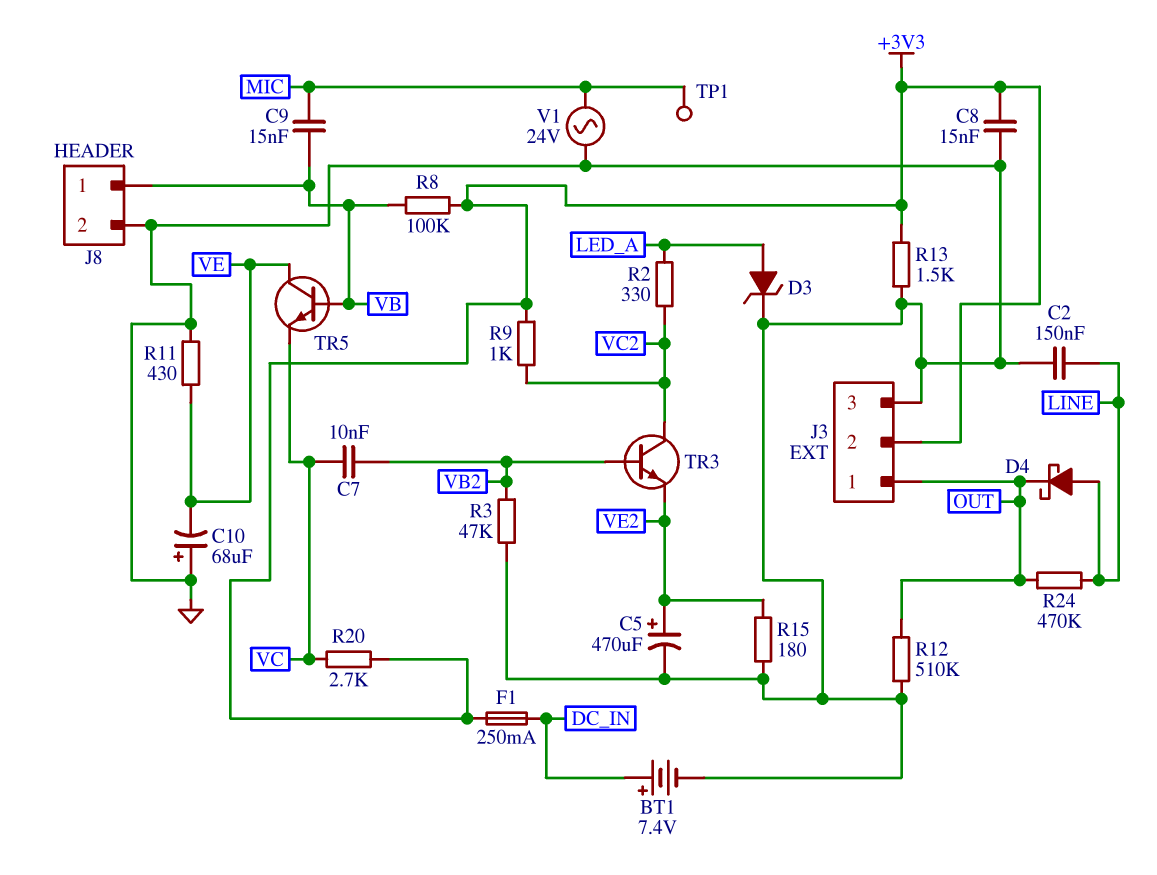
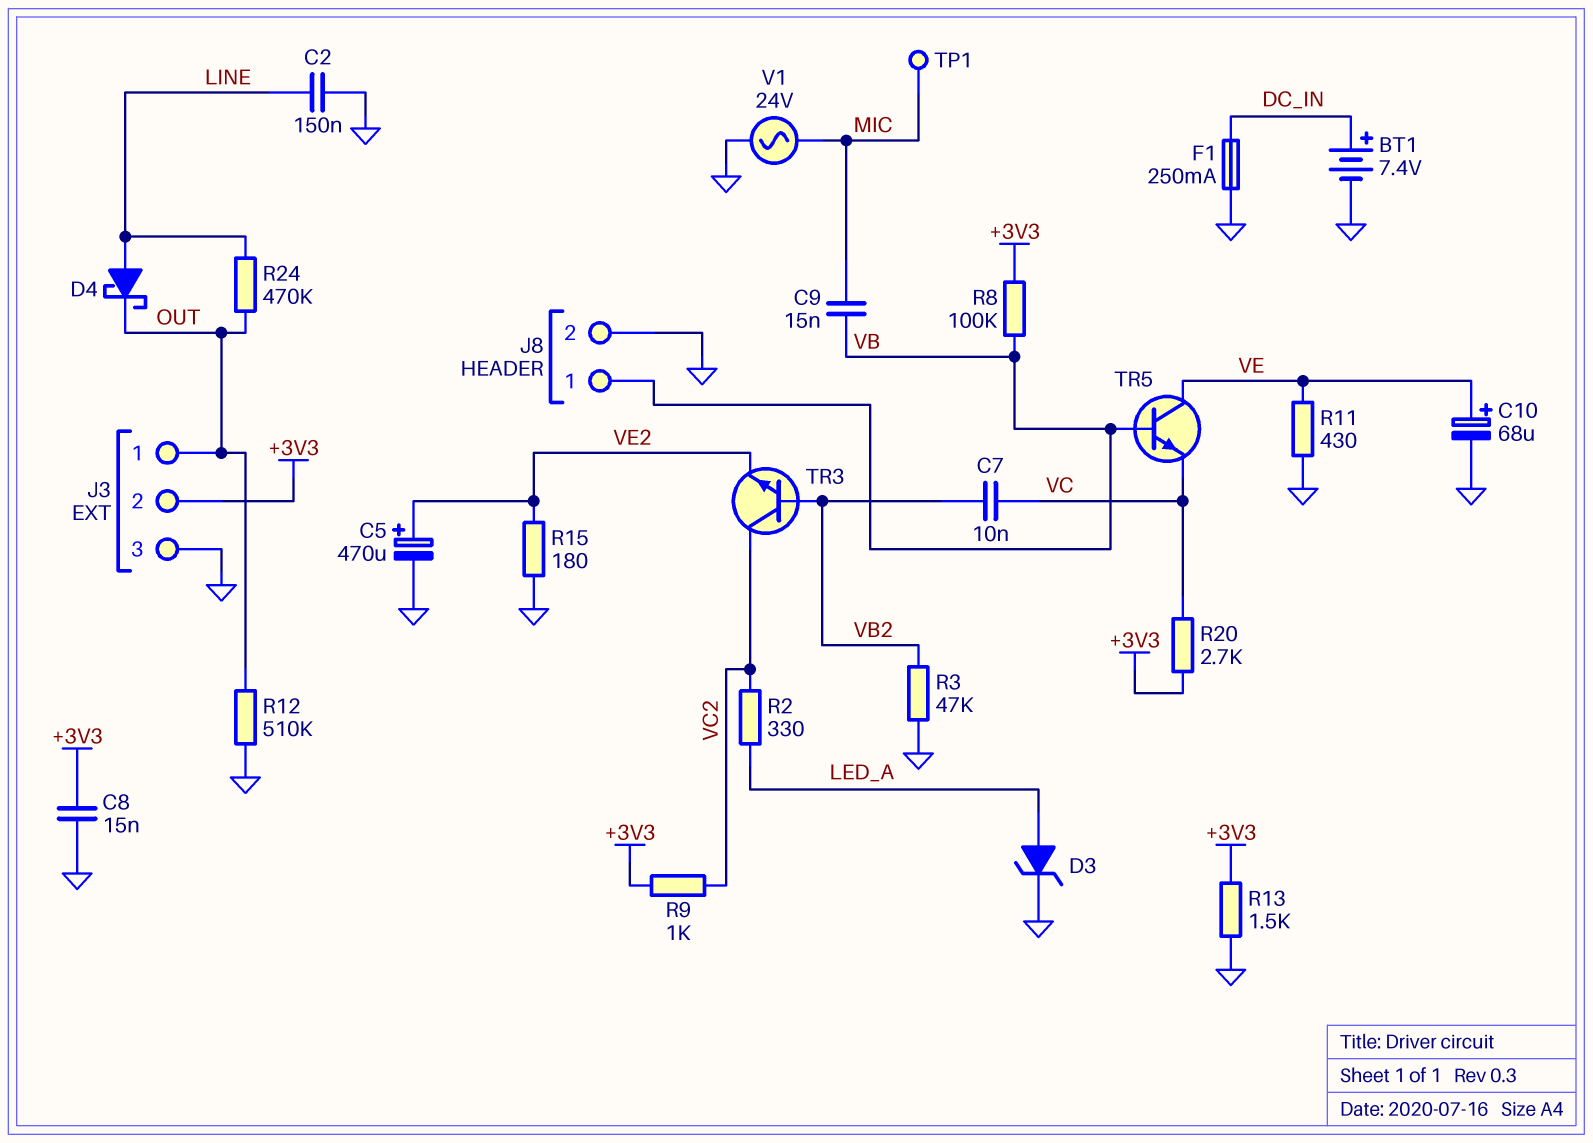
C10: 68uF (plus GND, minus VE) -> 68uF (plus VE, minus GND)
F1: 250mA (+3V3, DC_IN) -> 250mA (DC_IN, GND)

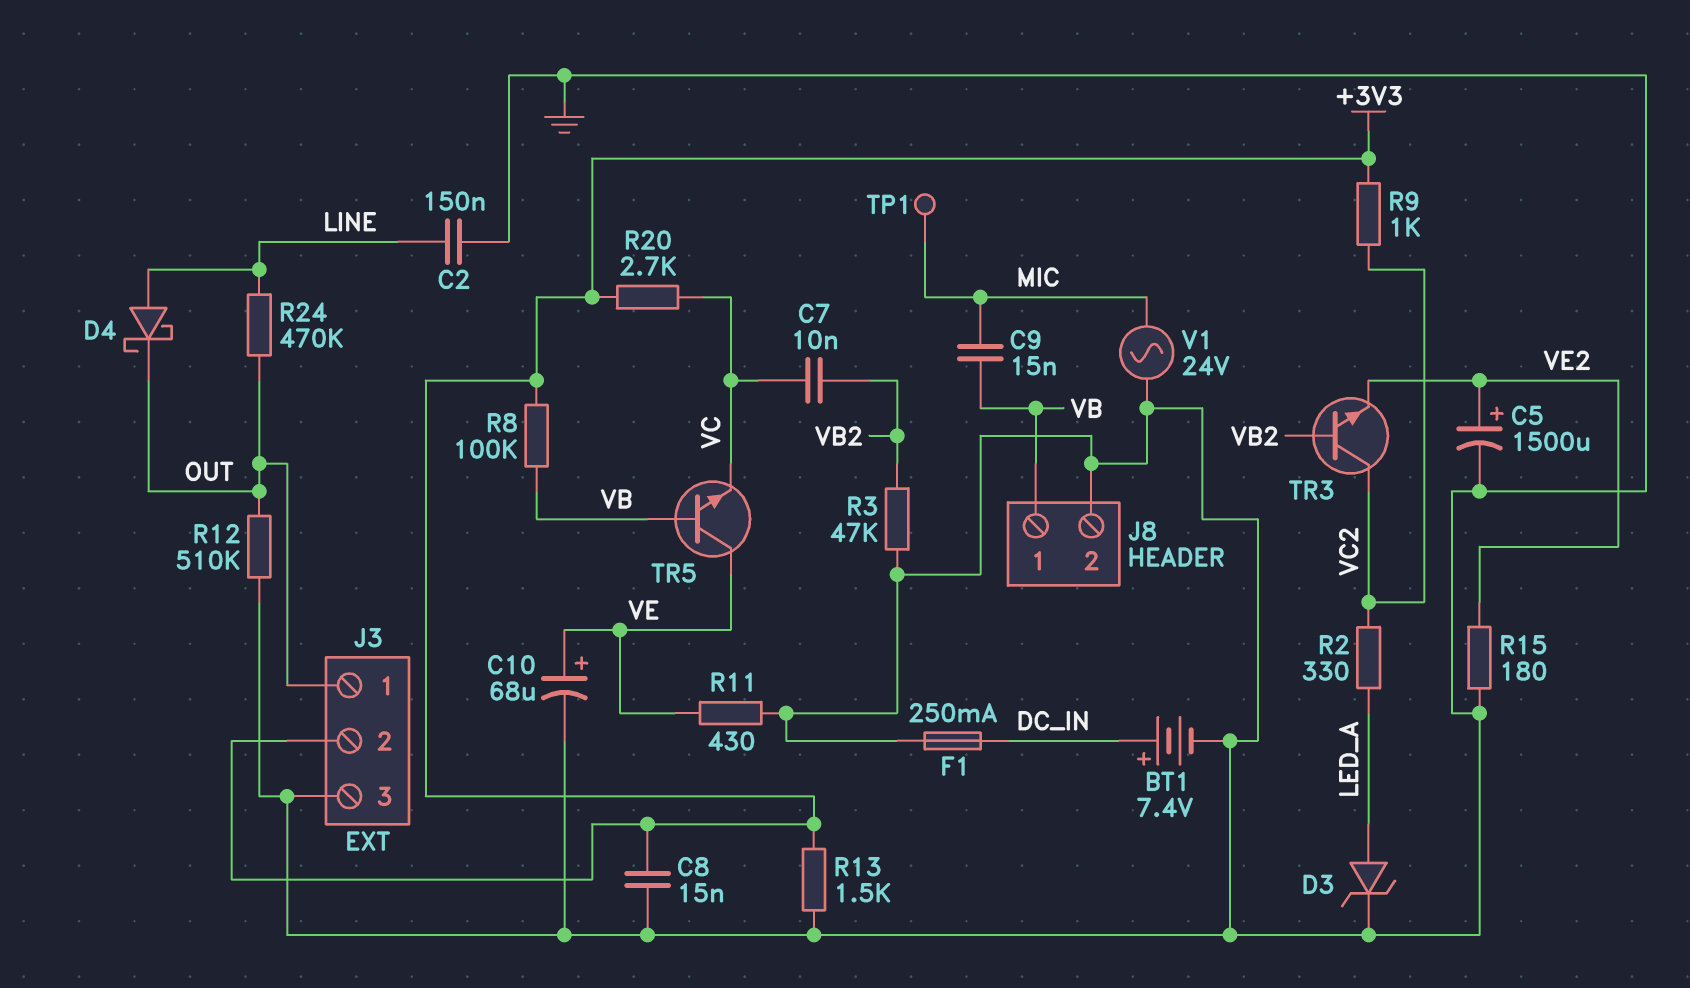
C5: 470uF (plus VE2, minus GND) -> 1500uF (plus VE2, minus GND)

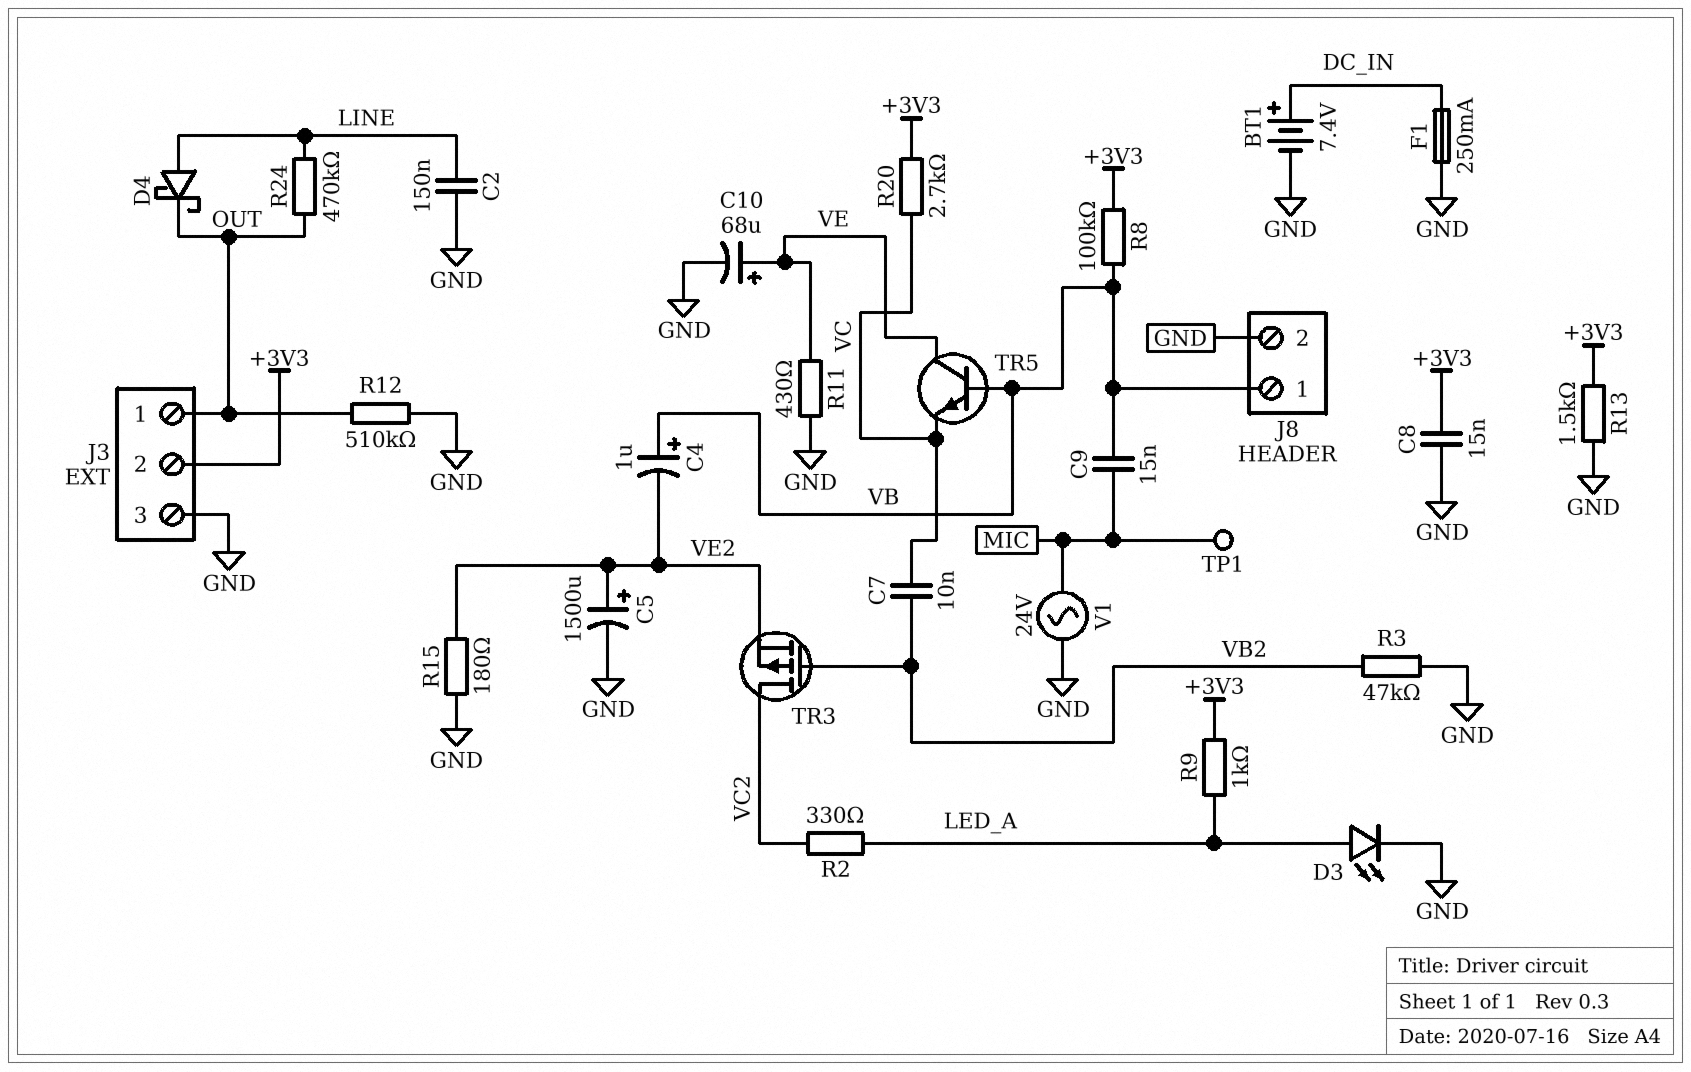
C4: none -> 1uF (plus VB, minus VE2)
D3: zener (A LED_A, K GND) -> LED (A LED_A, K GND)
R9: 1k (+3V3, VC2) -> 1k (+3V3, LED_A)
TR3: NPN (B VB2, C VC2, E VE2) -> PMOS (G VB2, D VC2, S VE2)

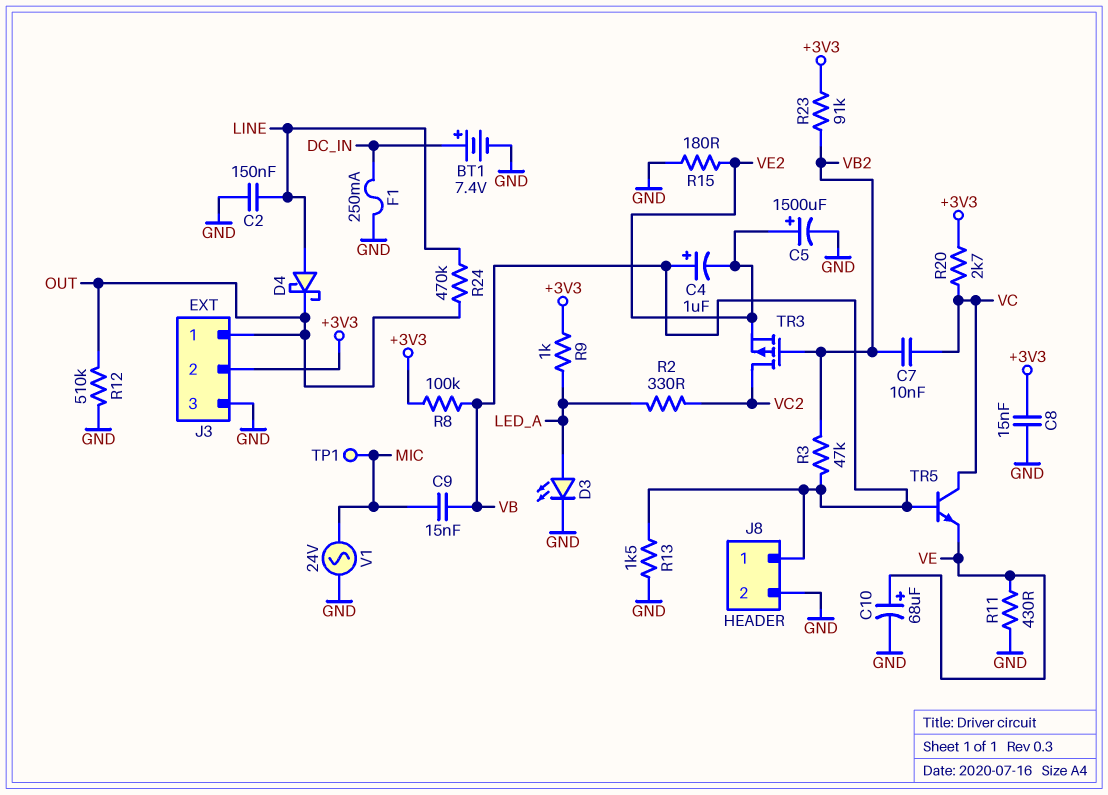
R3: 47k (GND, VB2) -> 47k (VB, VB2)
R13: 1.5k (+3V3, GND) -> 1.5k (GND, VB)
R23: none -> 91k (+3V3, VB2)
TR5: NPN (B VB, C VE, E VC) -> NPN (B VB, C VC, E VE)

